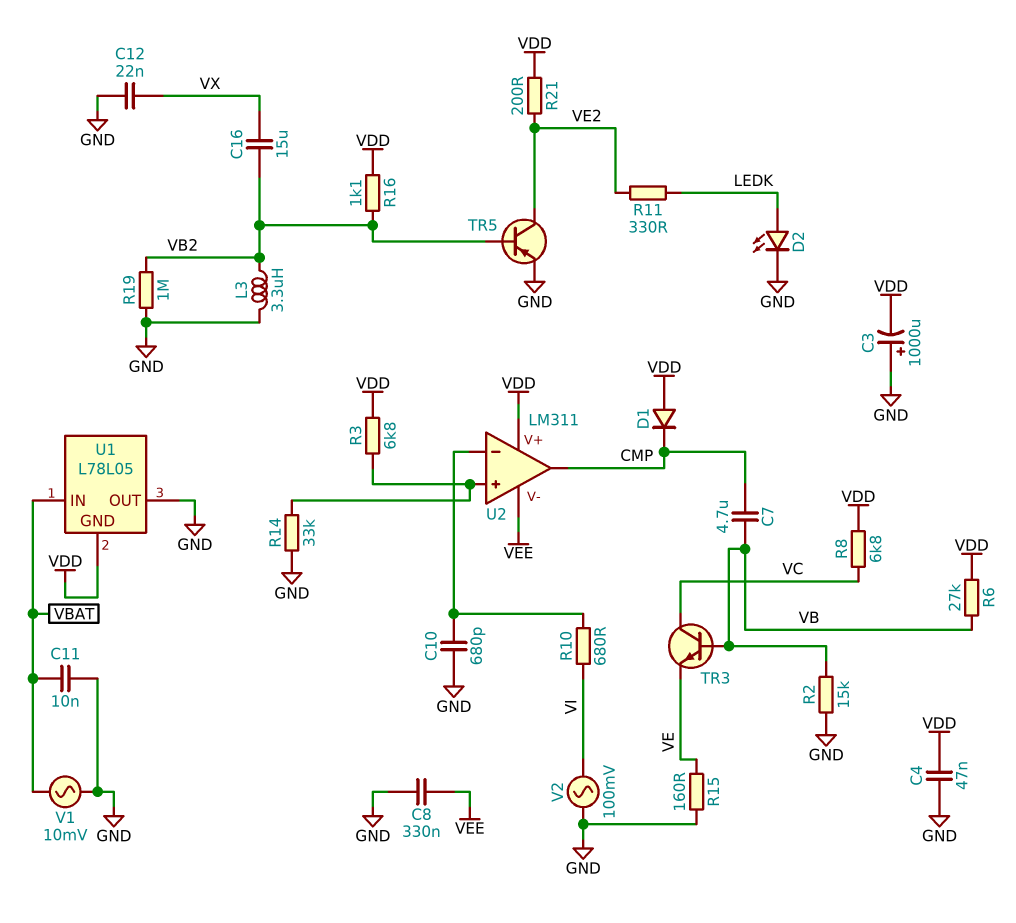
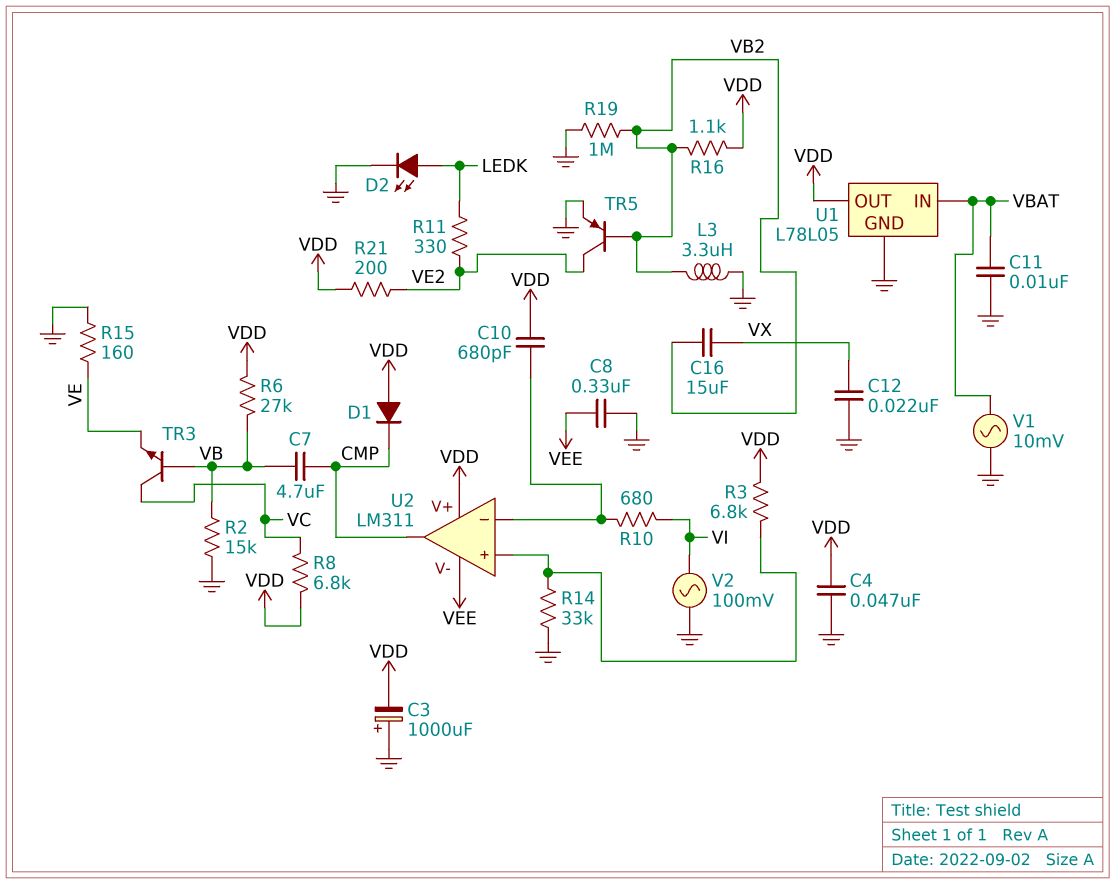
C10: 680pF (GND, U2/in-) -> 680pF (U2/in-, VDD)
U1 pin GND: VDD -> GND
U1 pin OUT: GND -> VDD

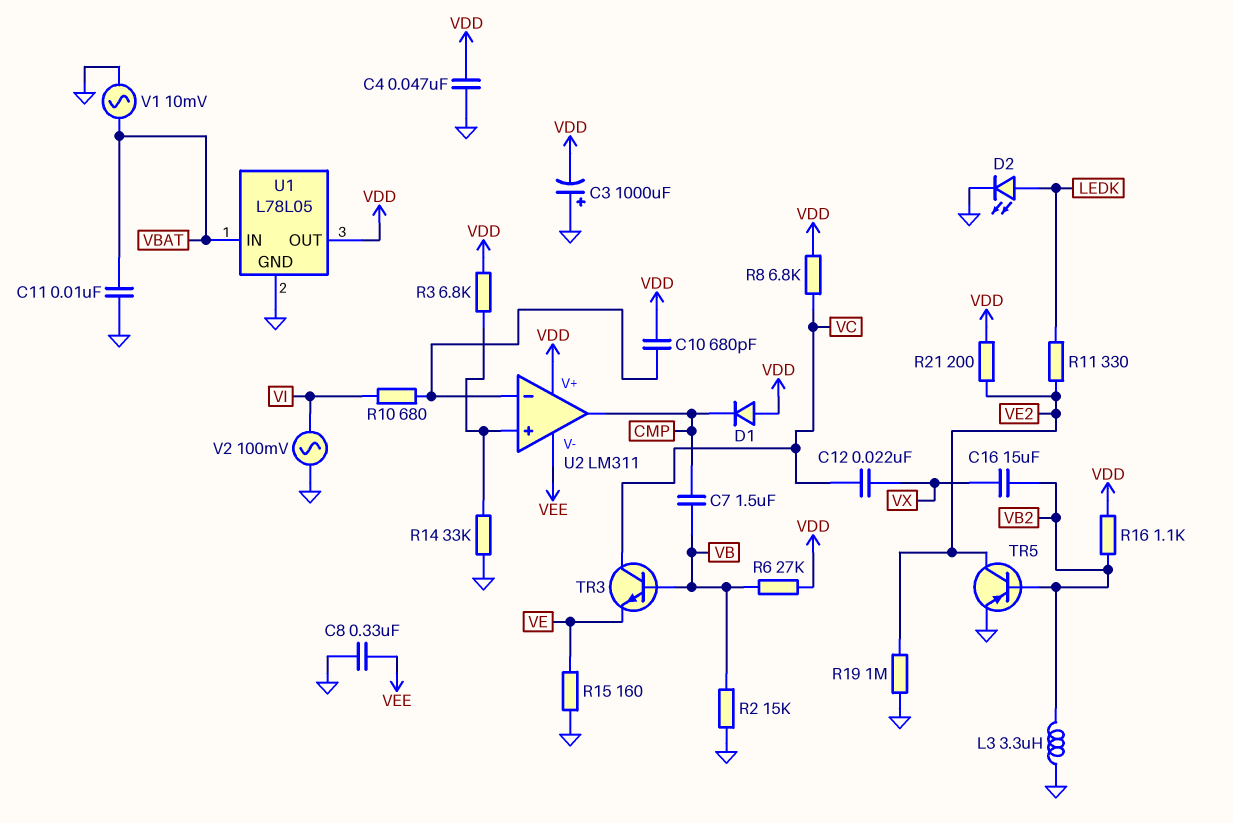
C7: 4.7uF (CMP, VB) -> 1.5uF (CMP, VB)
C12: 22nF (GND, VX) -> 22nF (VC, VX)
R19: 1M (GND, VB2) -> 1M (GND, VE2)

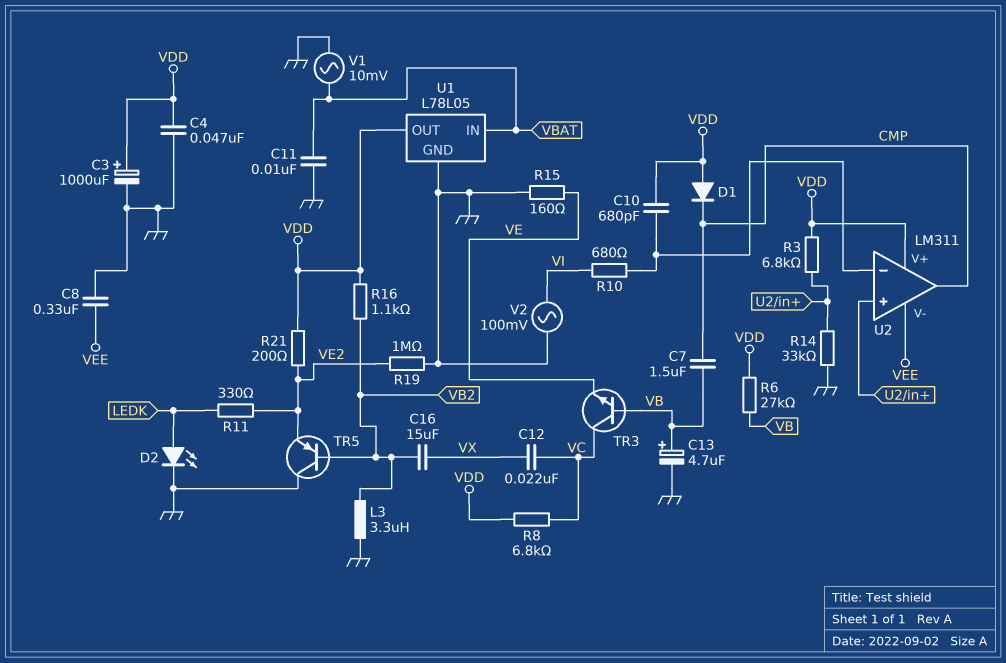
C3: 1000uF (plus GND, minus VDD) -> 1000uF (plus VDD, minus GND)
C13: none -> 4.7uF (plus VB, minus GND)
R2: 15k (GND, VB) -> none
TR5: PNP (B VB2, C VE2, E GND) -> PNP (B VB2, C GND, E VE2)

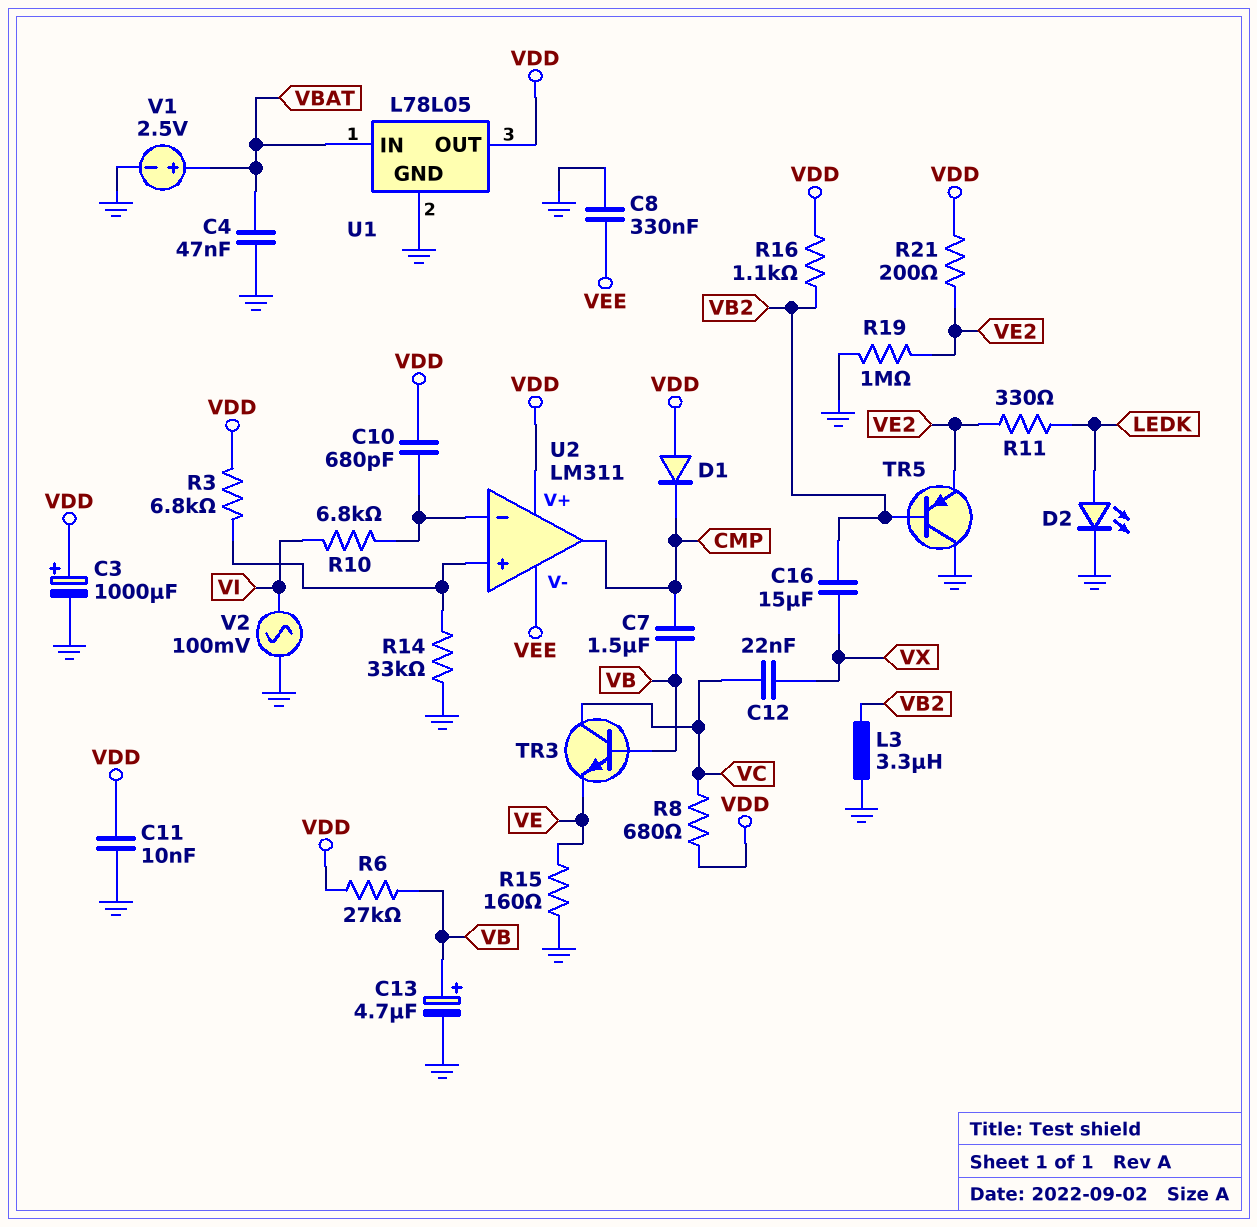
C4: 47nF (GND, VDD) -> 47nF (GND, VBAT)
C11: 10nF (GND, VBAT) -> 10nF (GND, VDD)
R8: 6.8k (VC, VDD) -> 680 (VC, VDD)
R10: 680 (U2/in-, VI) -> 6.8k (U2/in-, VI)
V1: AC 10mV (GND, VBAT) -> 2.5V (plus VBAT, minus GND)

